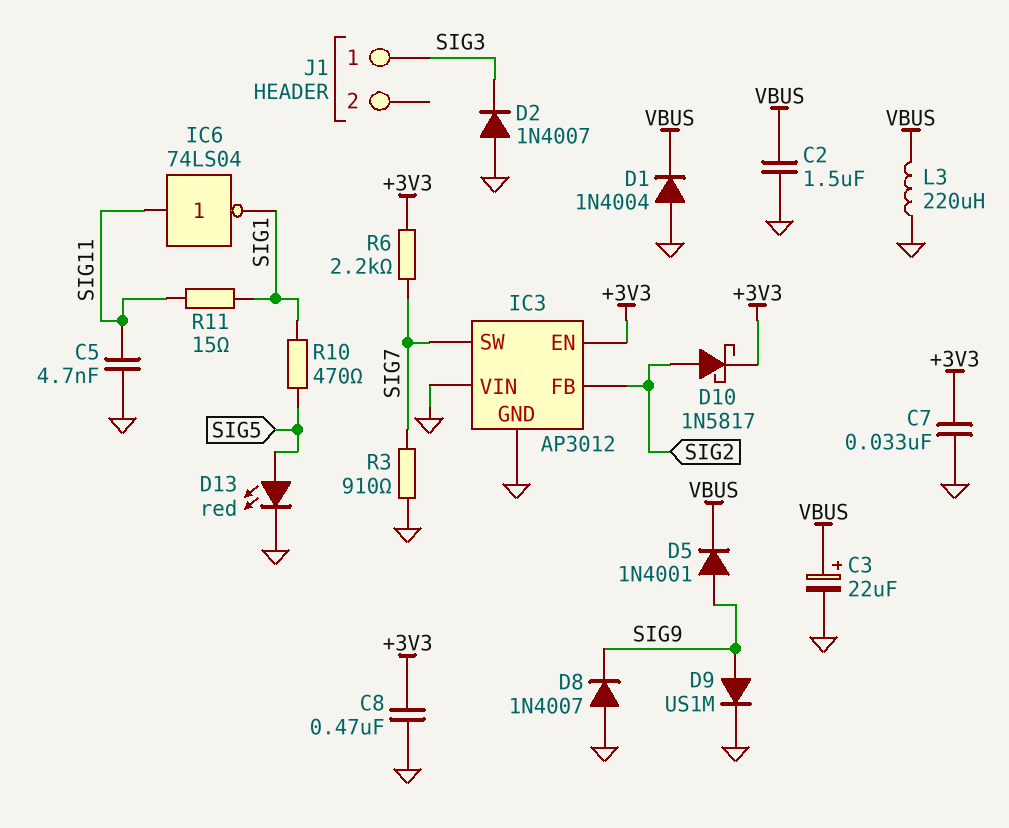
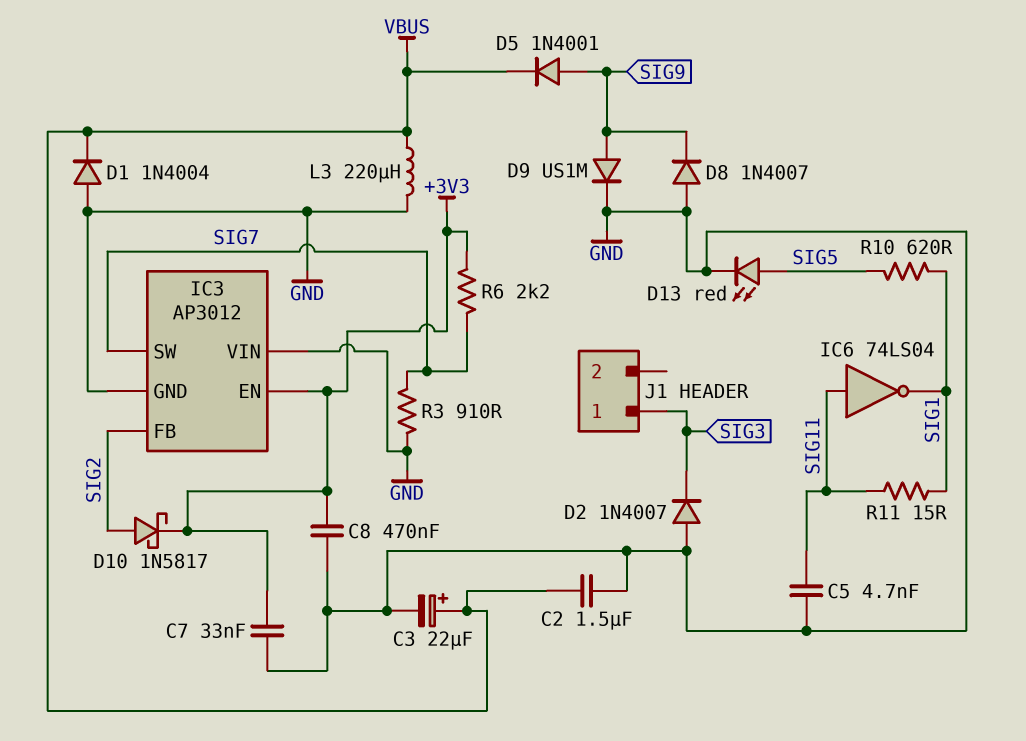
R10: 470 (SIG1, SIG5) -> 620 (SIG1, SIG5)

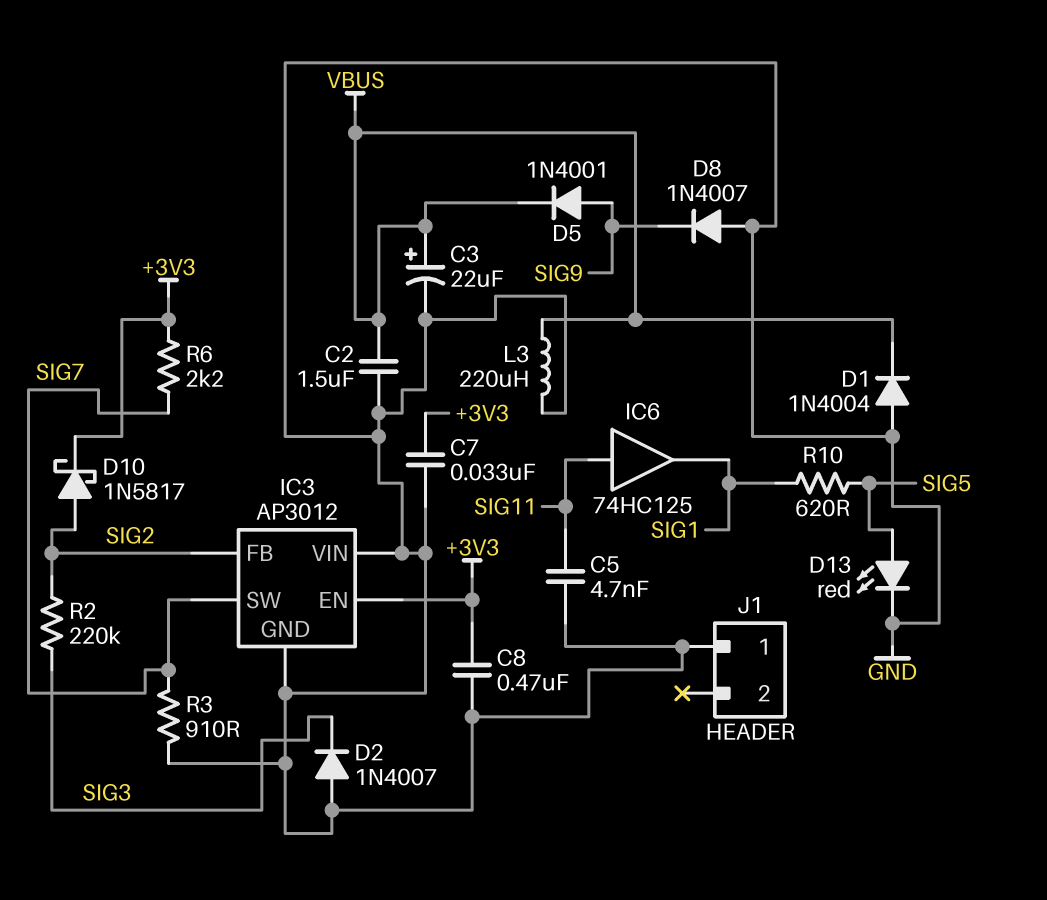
D9: diode US1M (A SIG9, K GND) -> none
IC6: NOT 74LS04 (in SIG11, out SIG1) -> buffer 74HC125 (in SIG11, out SIG1)
J1 pin 1: SIG3 -> GND
R2: none -> 220k (SIG2, SIG3)
R11: 15 (SIG1, SIG11) -> none

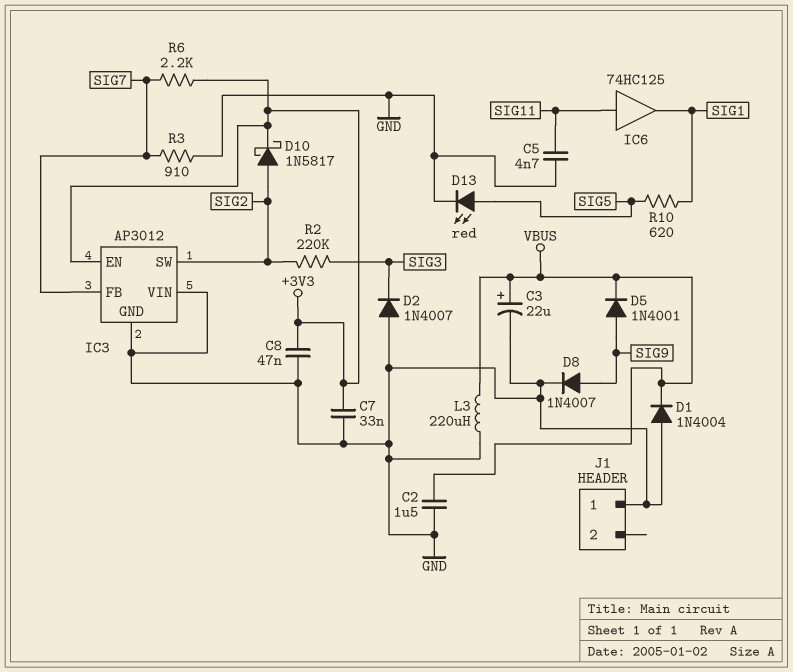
C8: 470nF (+3V3, GND) -> 47nF (+3V3, GND)
D8: diode 1N4007 (A GND, K SIG9) -> diode 1N4007 (A SIG9, K GND)
IC3 pin FB: SIG2 -> SIG7
IC3 pin SW: SIG7 -> SIG2

